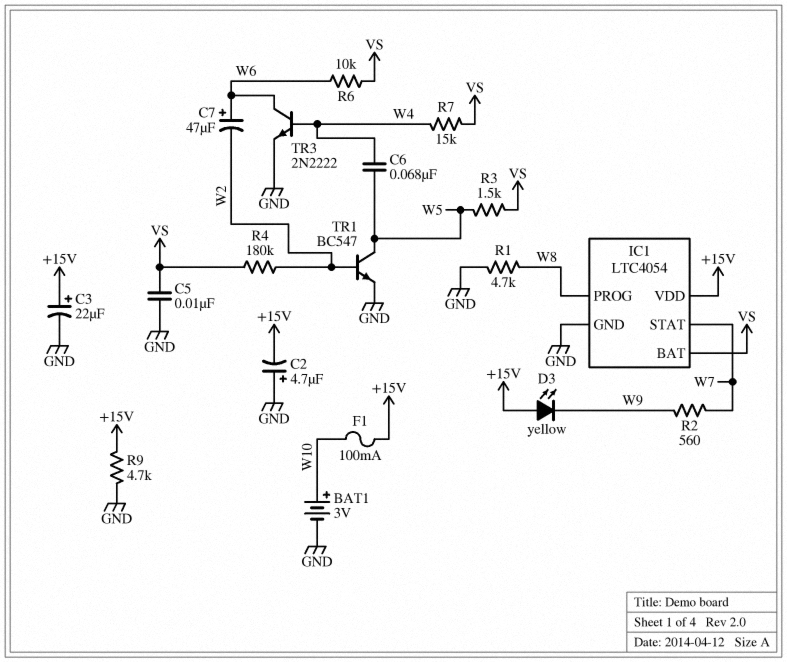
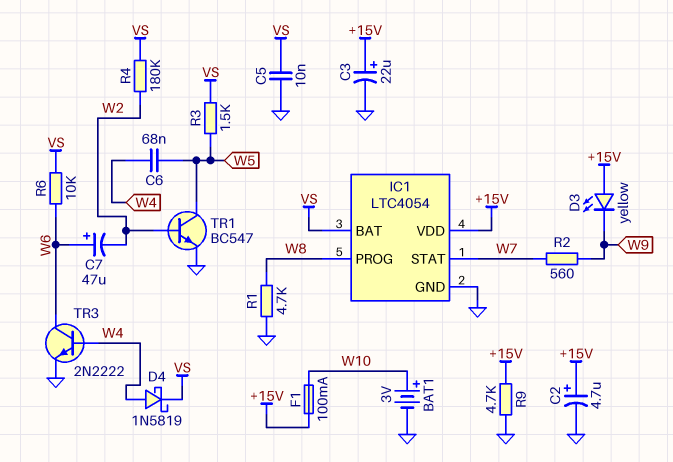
C2: 4.7uF (plus GND, minus +15V) -> 4.7uF (plus +15V, minus GND)
D4: none -> schottky 1N5819 (A W4, K VS)
R7: 15k (VS, W4) -> none

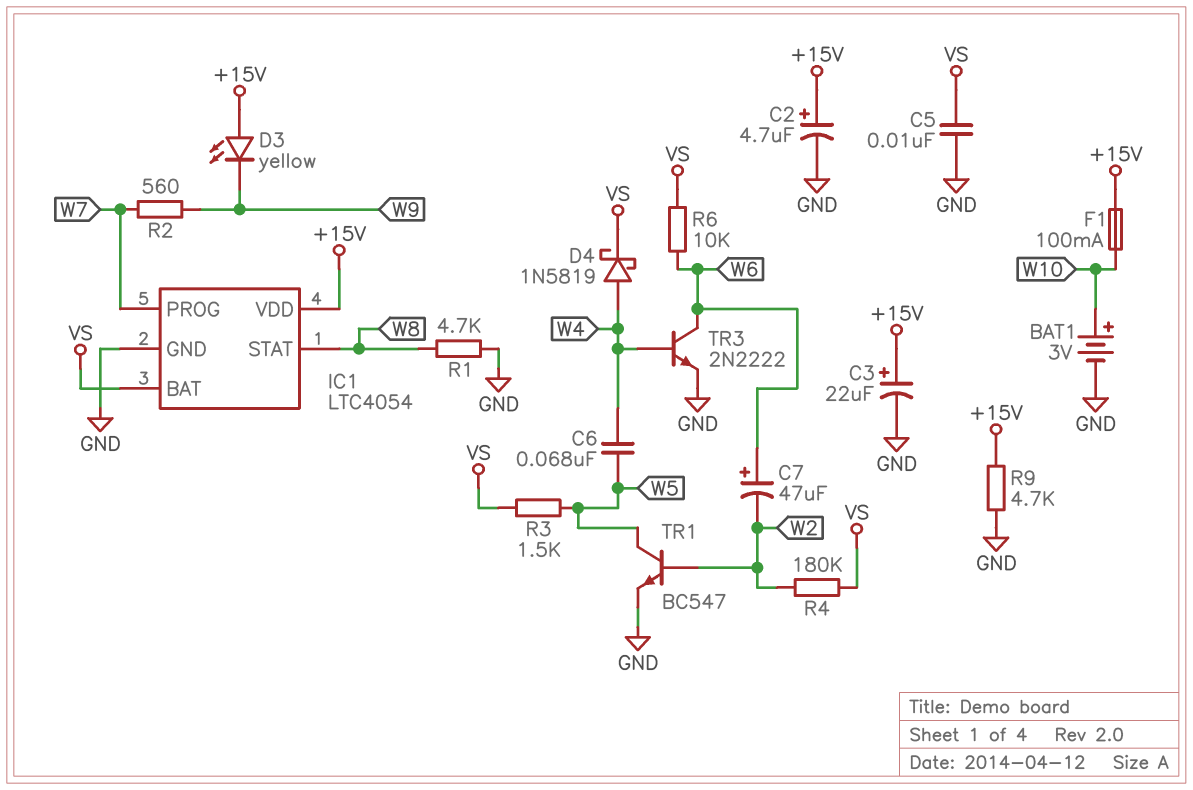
IC1 pin PROG: W8 -> W7
IC1 pin STAT: W7 -> W8

